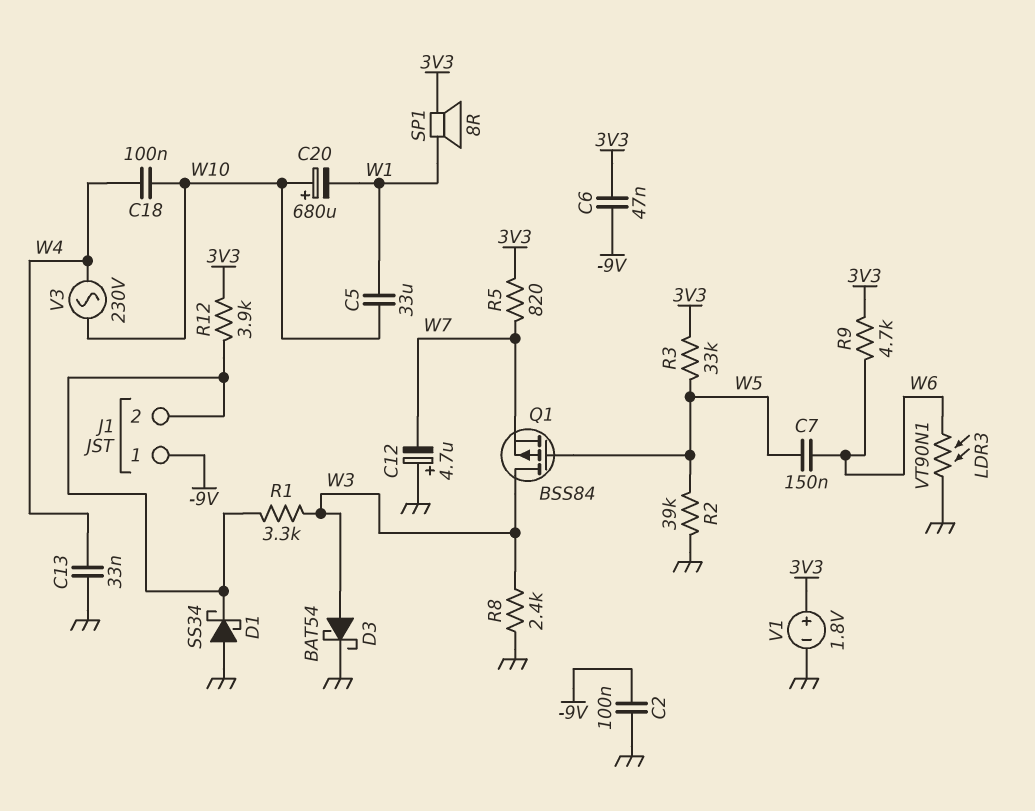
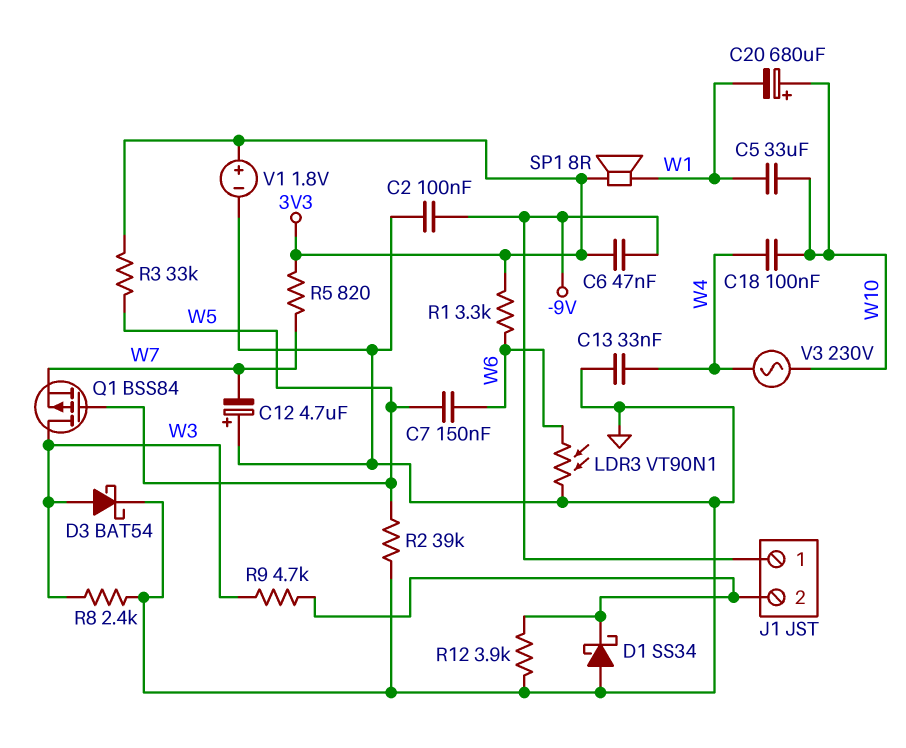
R1: 3.3k (J1/2, W3) -> 3.3k (3V3, W6)
R9: 4.7k (3V3, W6) -> 4.7k (J1/2, W3)
R12: 3.9k (3V3, J1/2) -> 3.9k (GND, J1/2)

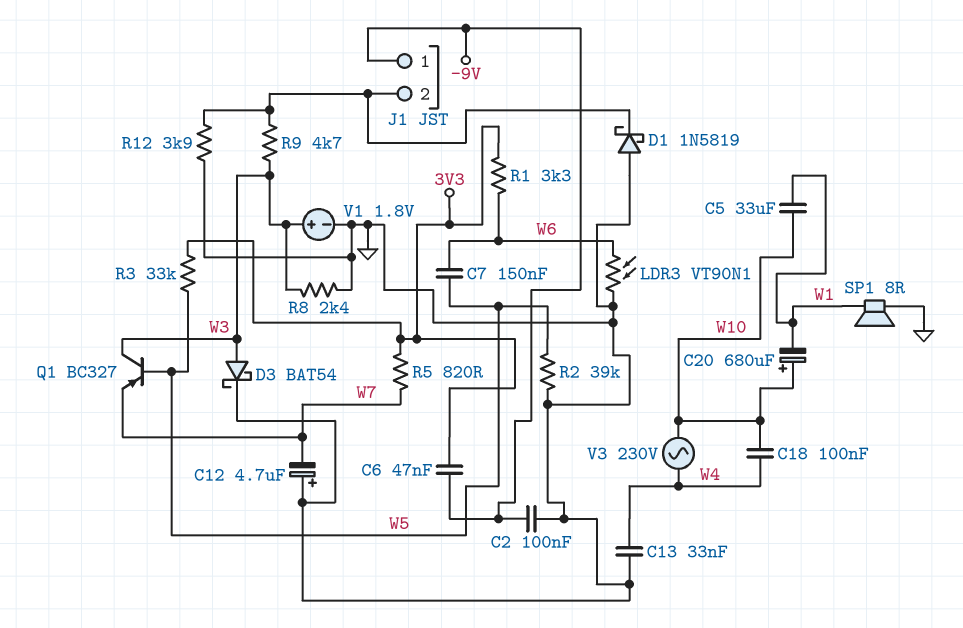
D1: schottky SS34 (A GND, K J1/2) -> schottky 1N5819 (A GND, K J1/2)
Q1: PMOS BSS84 (G W5, D W3, S W7) -> PNP BC327 (B W5, C W3, E W7)
SP1: speaker 8R (3V3, W1) -> speaker 8R (GND, W1)
V1: 1.8V (plus 3V3, minus GND) -> 1.8V (plus W3, minus GND)

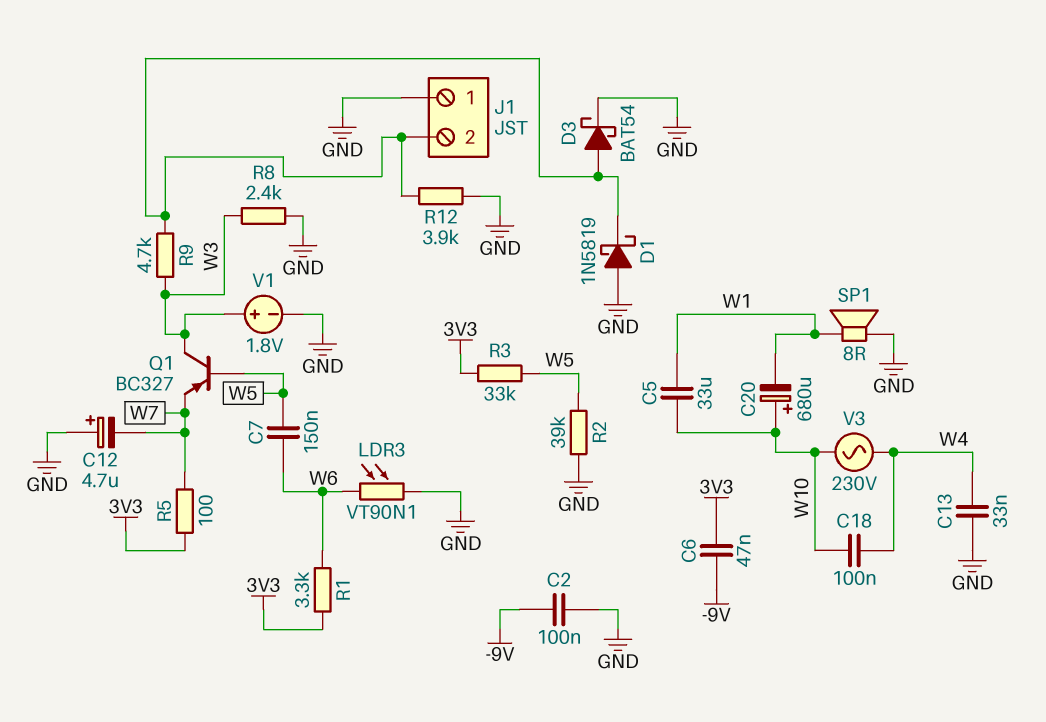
D3: schottky BAT54 (A W3, K GND) -> schottky BAT54 (A J1/2, K GND)
J1 pin 1: -9V -> GND
R5: 820 (3V3, W7) -> 100 (3V3, W7)

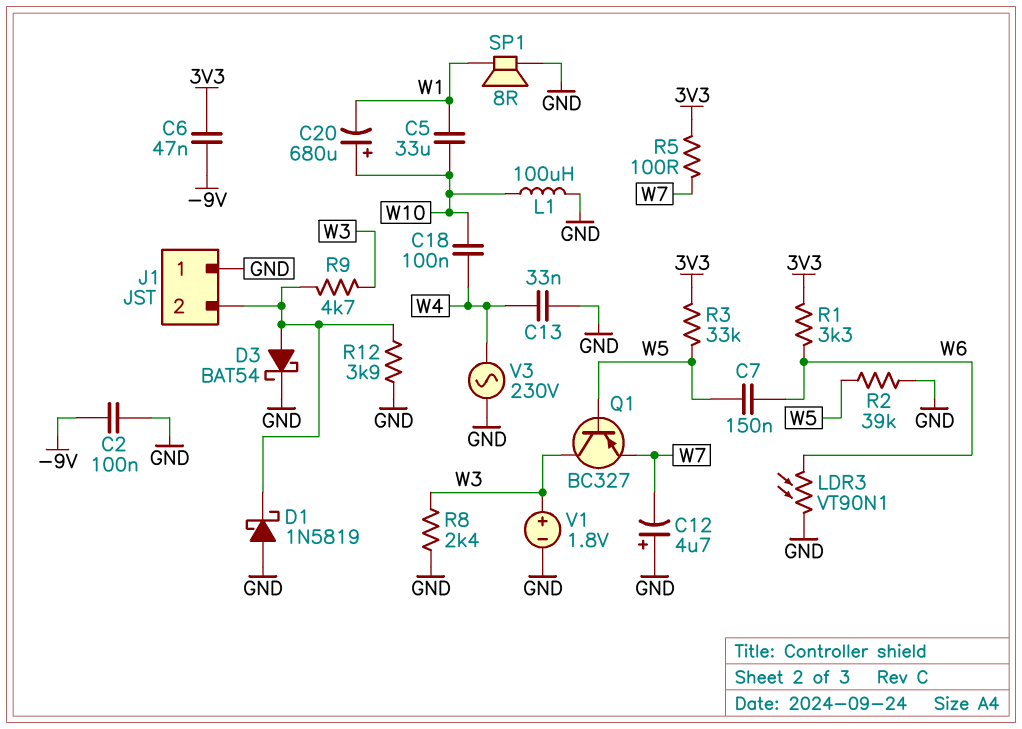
L1: none -> 100uH (GND, W10)
V3: AC 230V (W4, W10) -> AC 230V (GND, W4)

